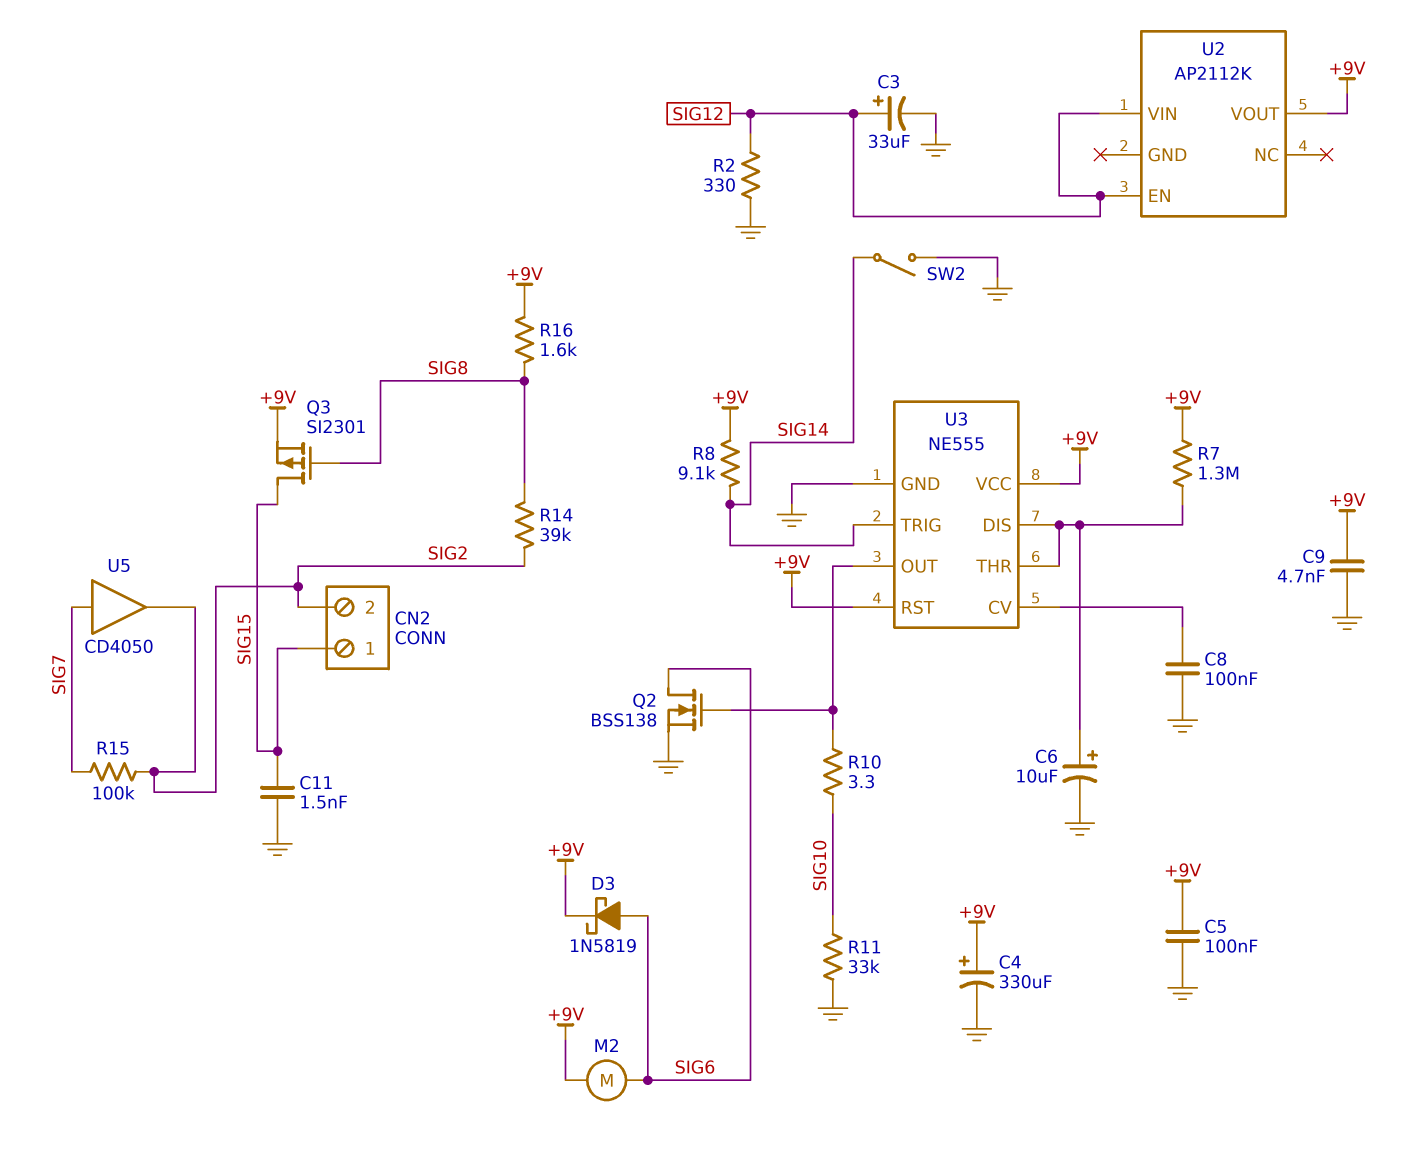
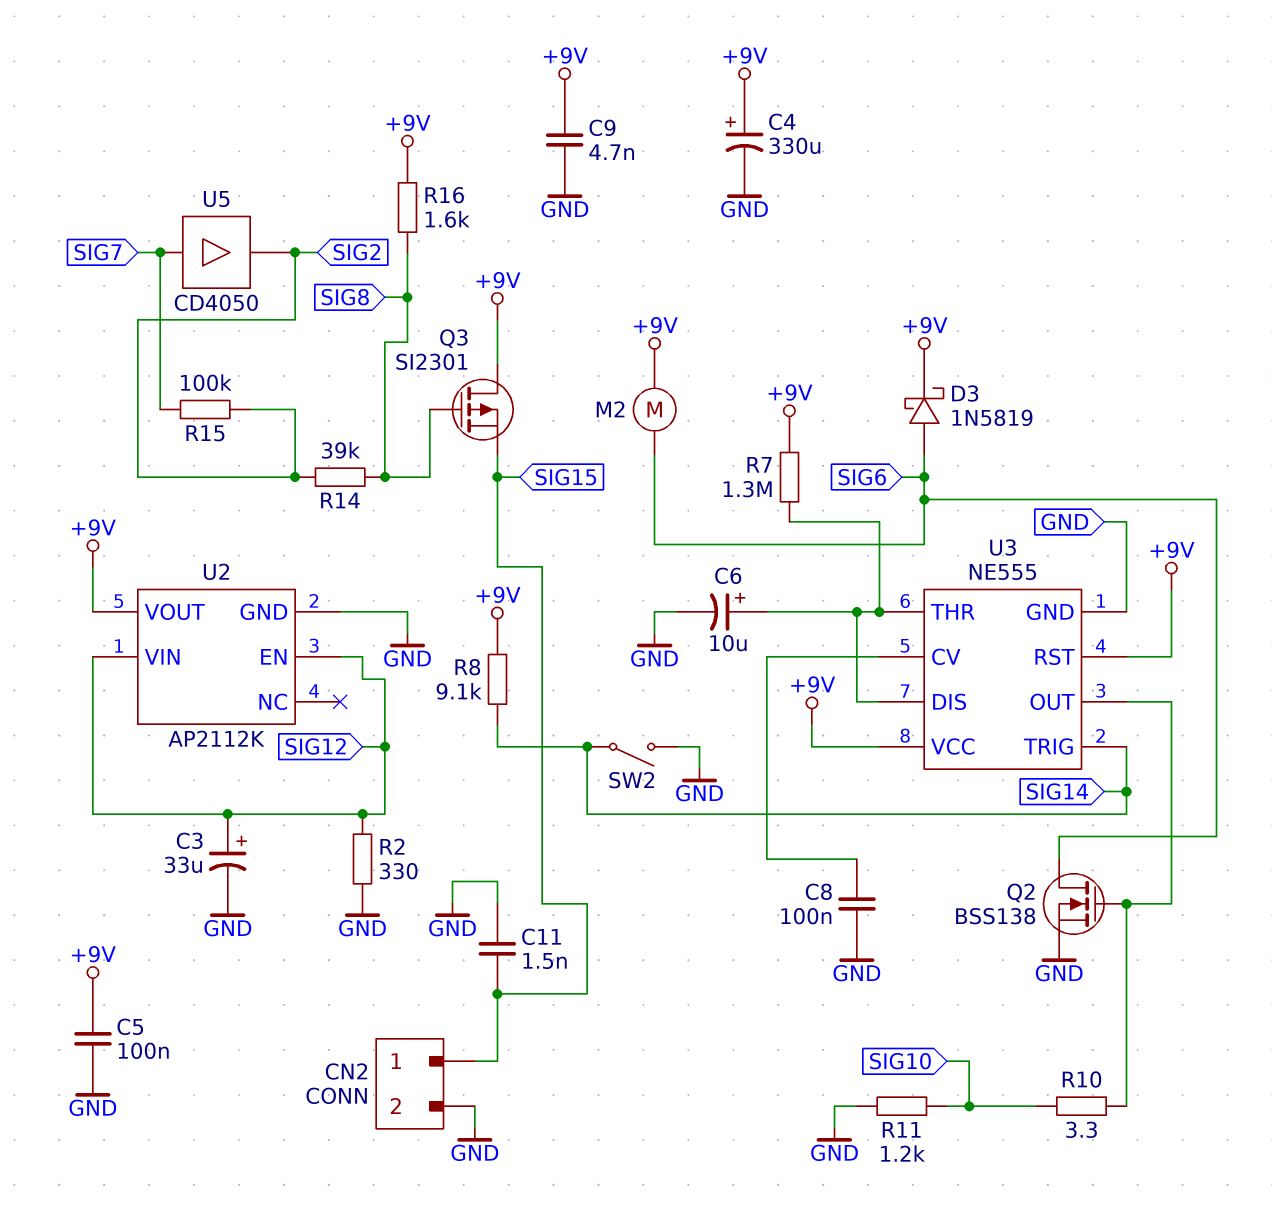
CN2 pin 2: SIG2 -> GND
Q3: PMOS SI2301 (G SIG8, D SIG15, S +9V) -> PMOS SI2301 (G SIG8, D +9V, S SIG15)
R11: 33k (GND, SIG10) -> 1.2k (GND, SIG10)
U2 pin GND: none -> GND

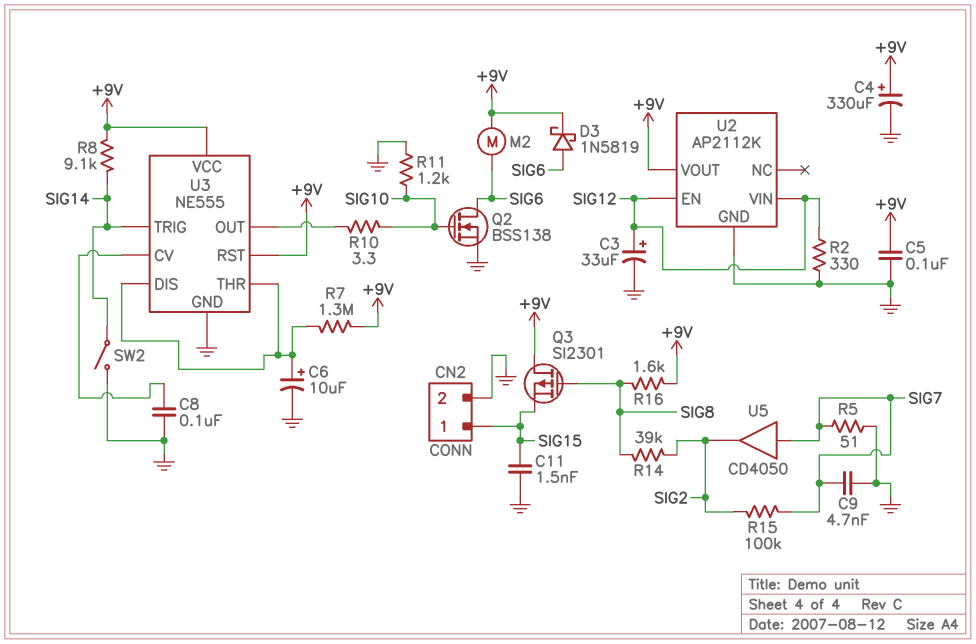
C9: 4.7nF (+9V, GND) -> 4.7nF (GND, SIG7)
Q2: NMOS BSS138 (G U3/OUT, D SIG6, S GND) -> NMOS BSS138 (G SIG10, D SIG6, S GND)
R5: none -> 51 (GND, SIG7)

